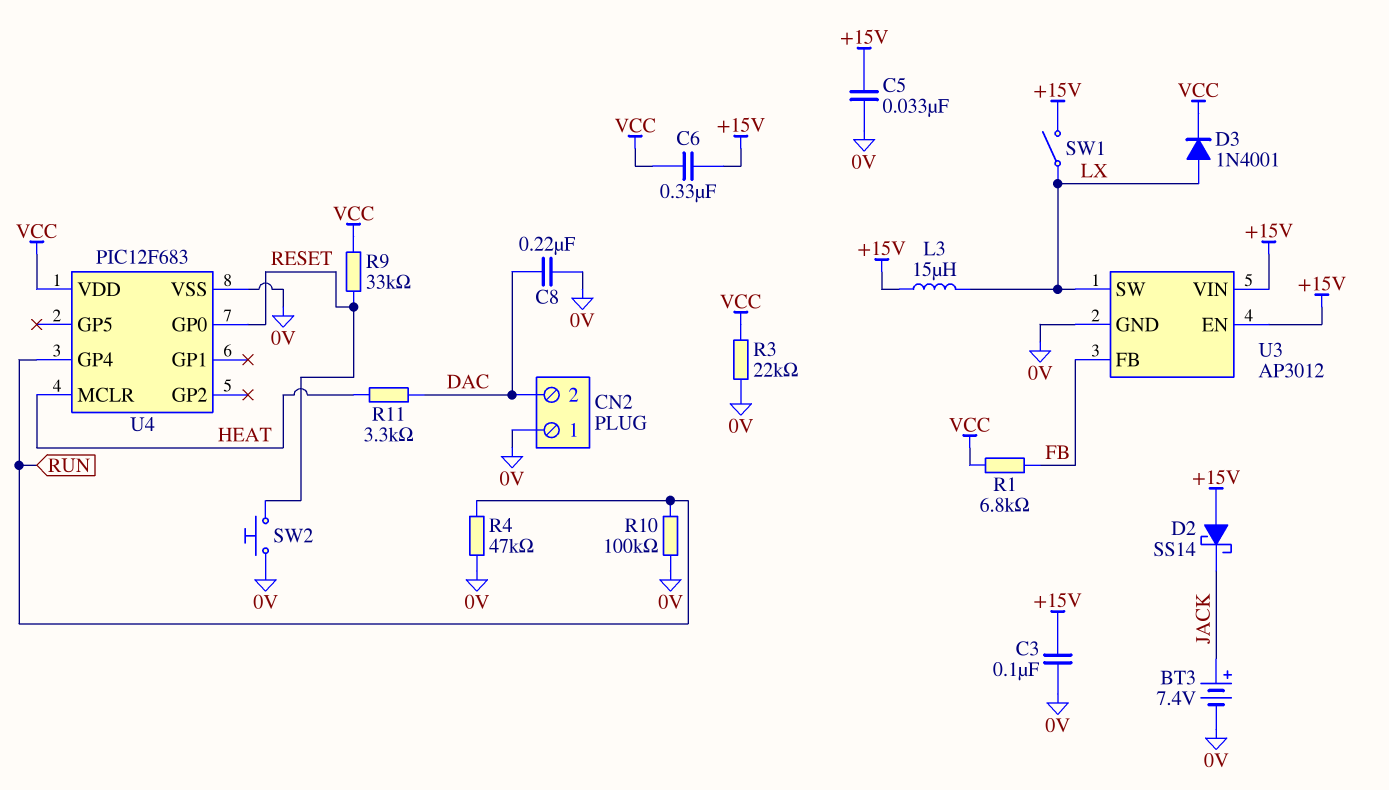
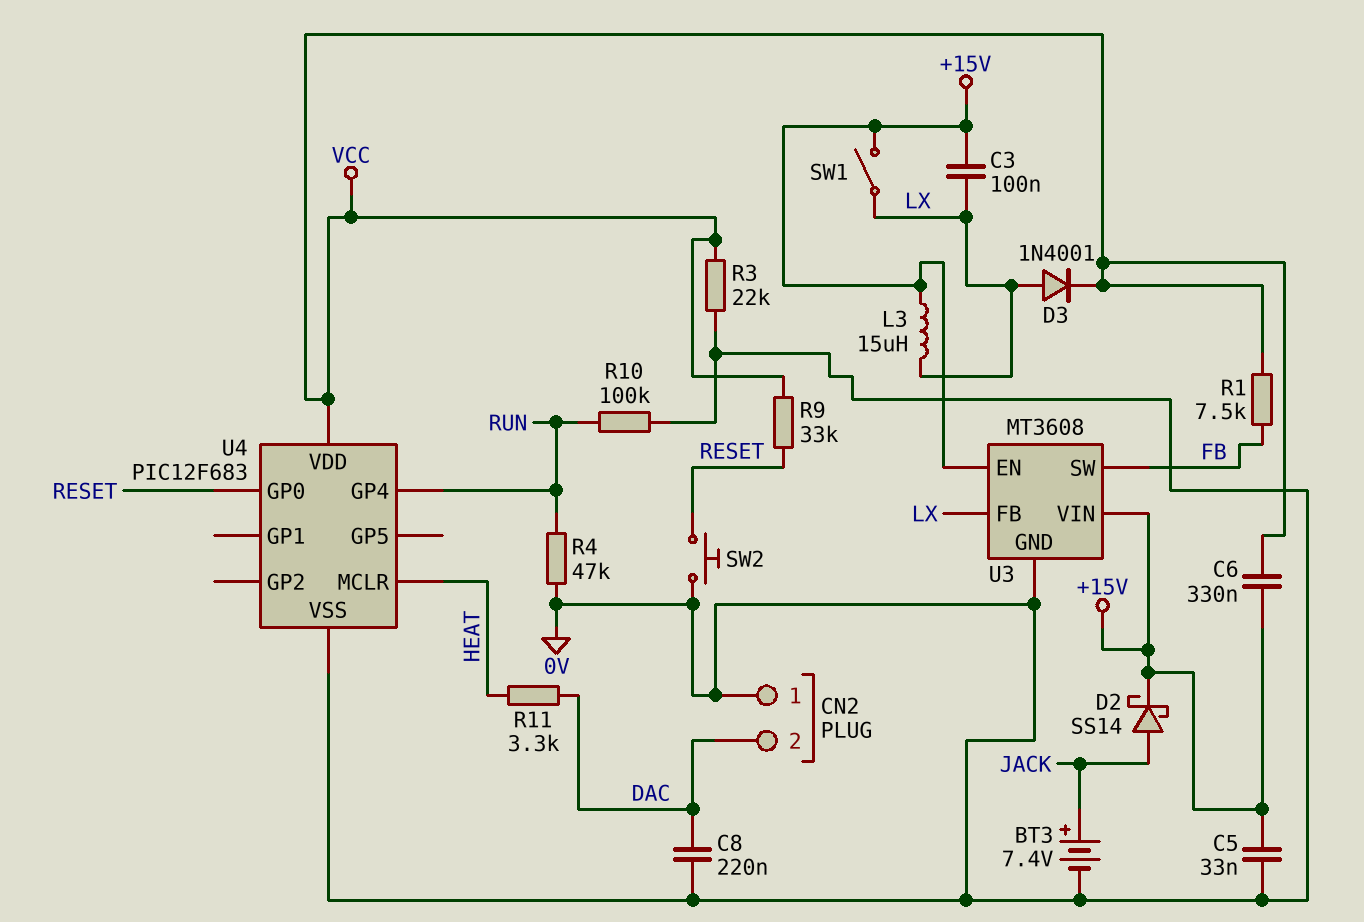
C3: 100nF (+15V, 0V) -> 100nF (+15V, LX)
D2: schottky SS14 (A +15V, K JACK) -> schottky SS14 (A JACK, K +15V)
R1: 6.8k (FB, VCC) -> 7.5k (FB, VCC)
U3: AP3012 -> MT3608
U3 pin FB: FB -> LX
U3 pin SW: LX -> FB

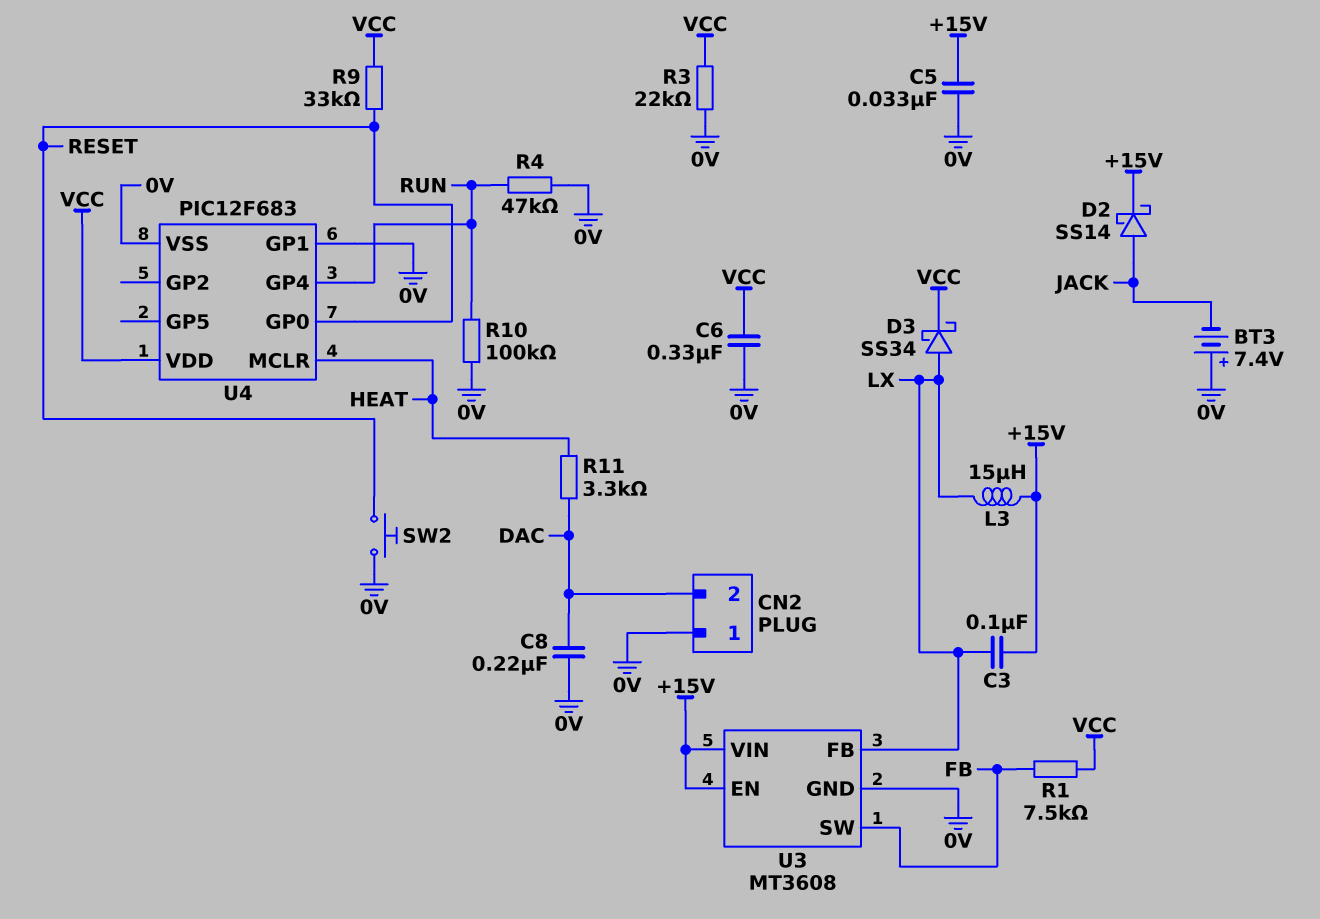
BT3: 7.4V (plus JACK, minus 0V) -> 7.4V (plus 0V, minus JACK)
C6: 330nF (+15V, VCC) -> 330nF (0V, VCC)
D3: diode 1N4001 (A LX, K VCC) -> schottky SS34 (A LX, K VCC)
SW1: switch (+15V, LX) -> none
U4 pin GP1: none -> 0V

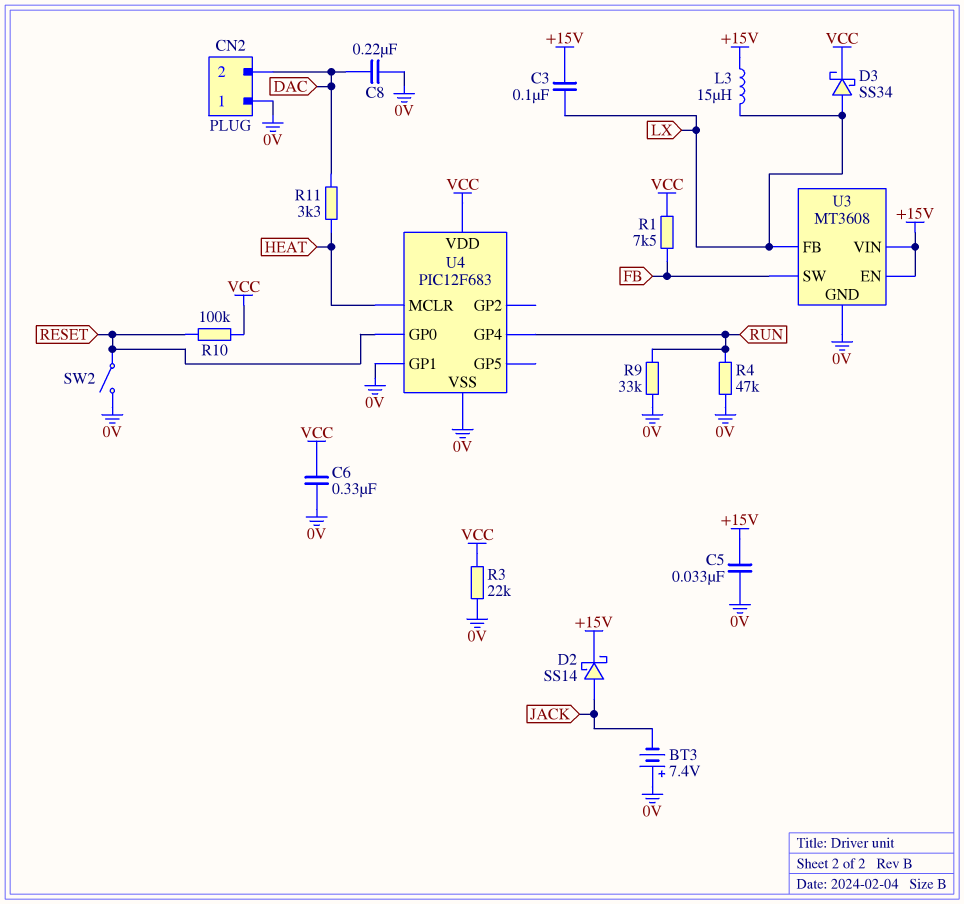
R9: 33k (RESET, VCC) -> 33k (0V, RUN)
R10: 100k (0V, RUN) -> 100k (RESET, VCC)
SW2: button (0V, RESET) -> switch (0V, RESET)

